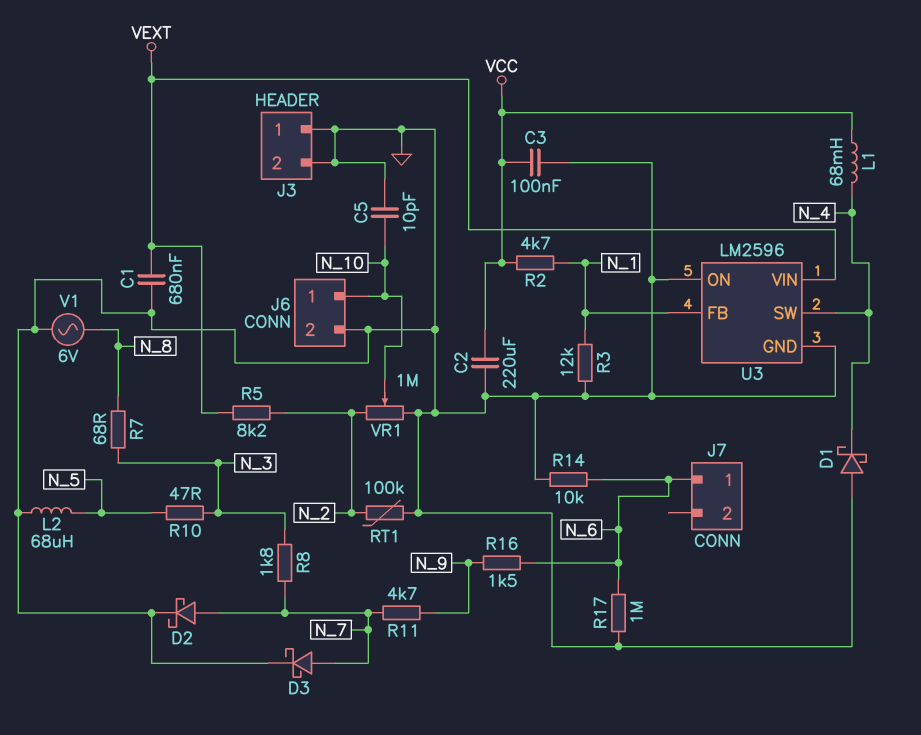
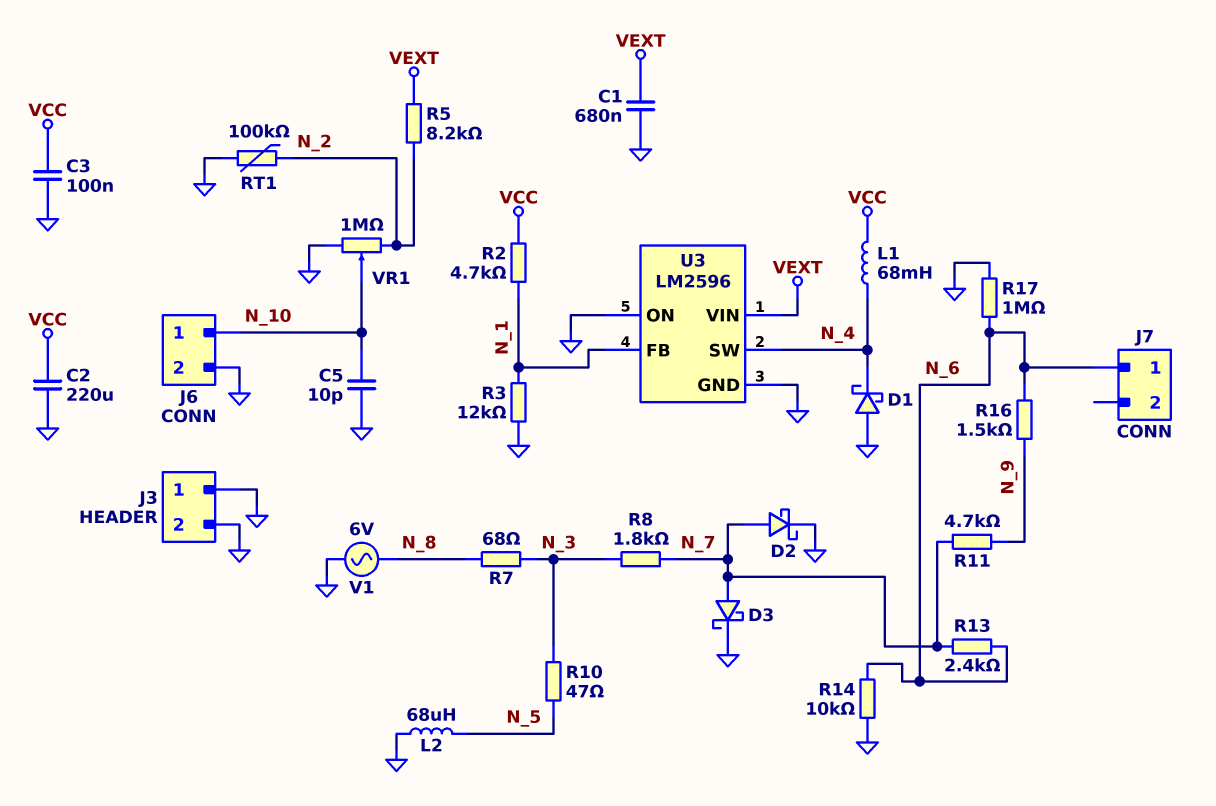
R13: none -> 2.4k (N_6, N_7)

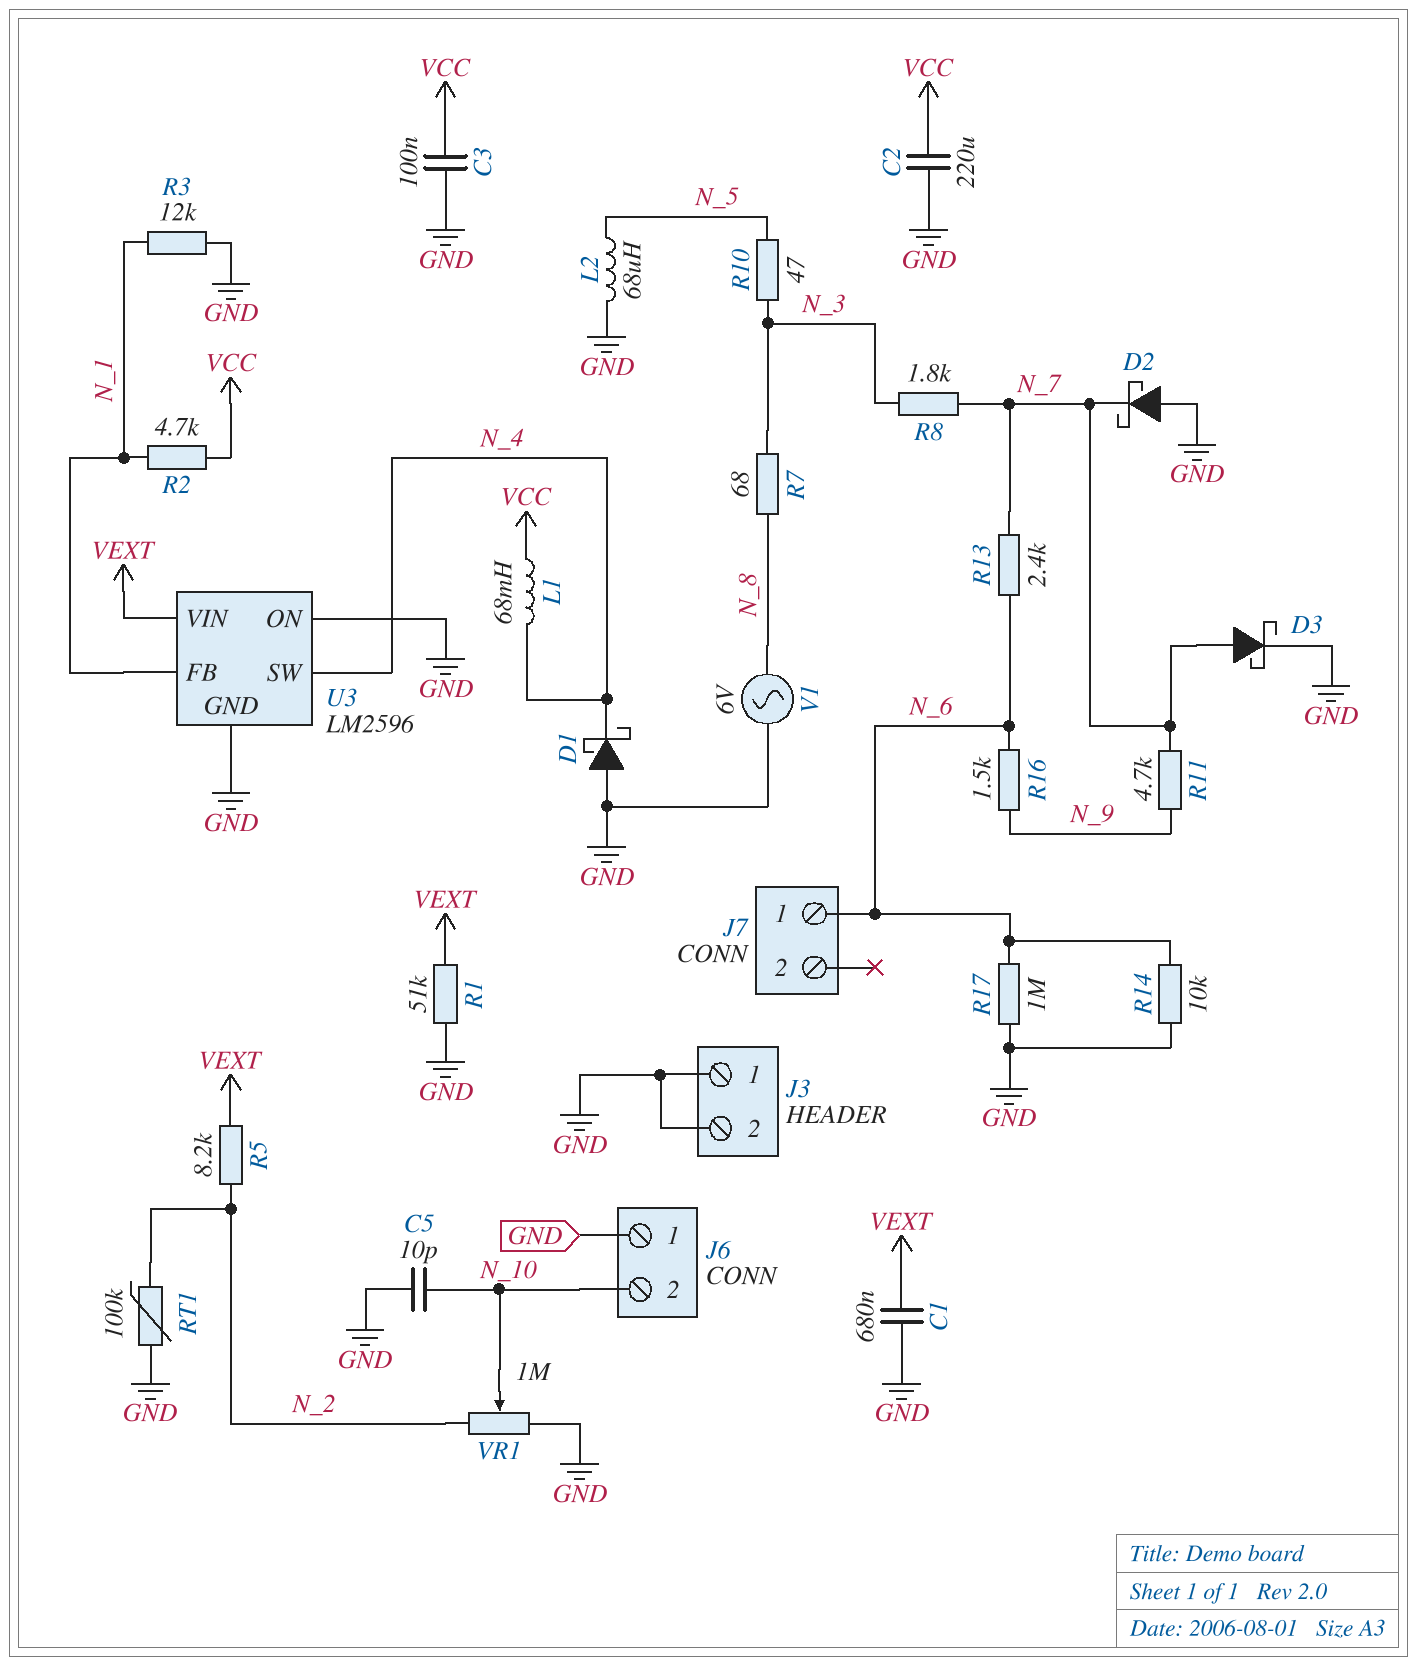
D2: schottky (A N_7, K GND) -> schottky (A GND, K N_7)
J6 pin 1: N_10 -> GND
J6 pin 2: GND -> N_10
R1: none -> 51k (GND, VEXT)

